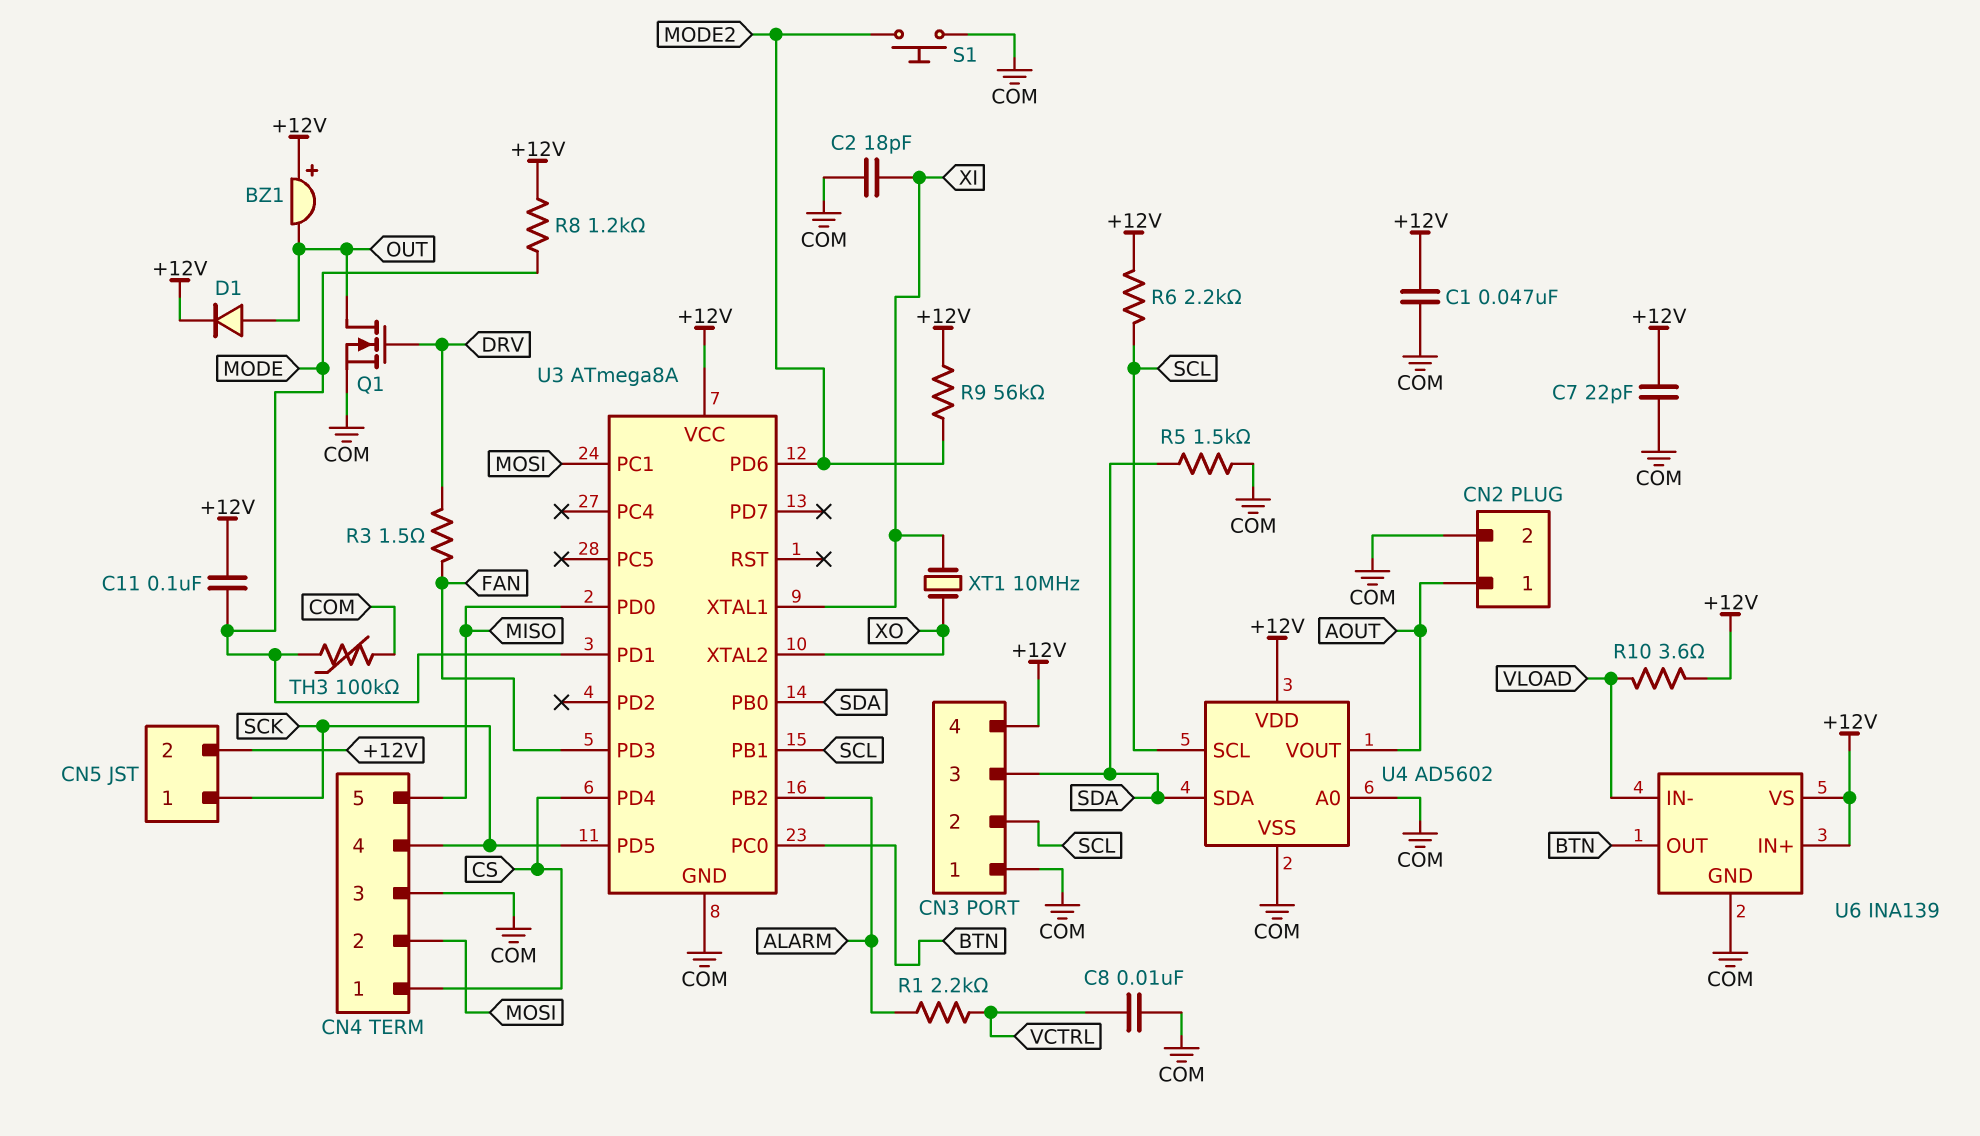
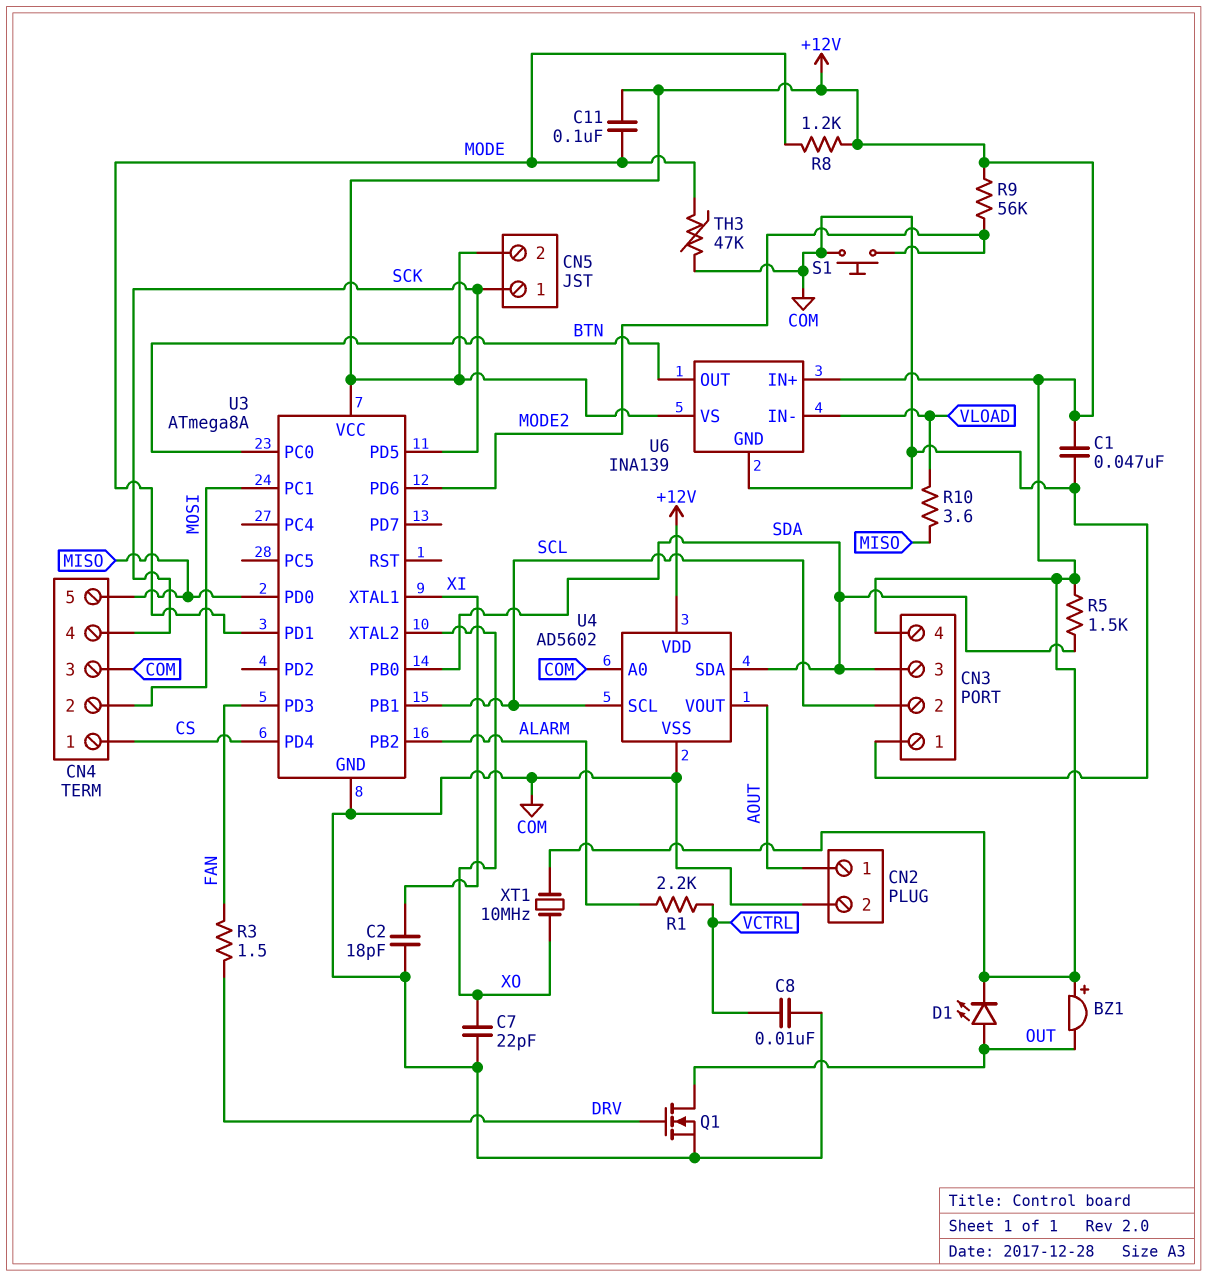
C7: 22pF (+12V, COM) -> 22pF (COM, XO)
D1: diode (A OUT, K +12V) -> LED (A OUT, K +12V)
R5: 1.5k (COM, SDA) -> 1.5k (+12V, SDA)
R6: 2.2k (+12V, SCL) -> none
R10: 3.6 (+12V, VLOAD) -> 3.6 (MISO, VLOAD)
TH3: 100k (COM, MODE) -> 47k (COM, MODE)
XT1: 10MHz (XI, XO) -> 10MHz (+12V, XO)

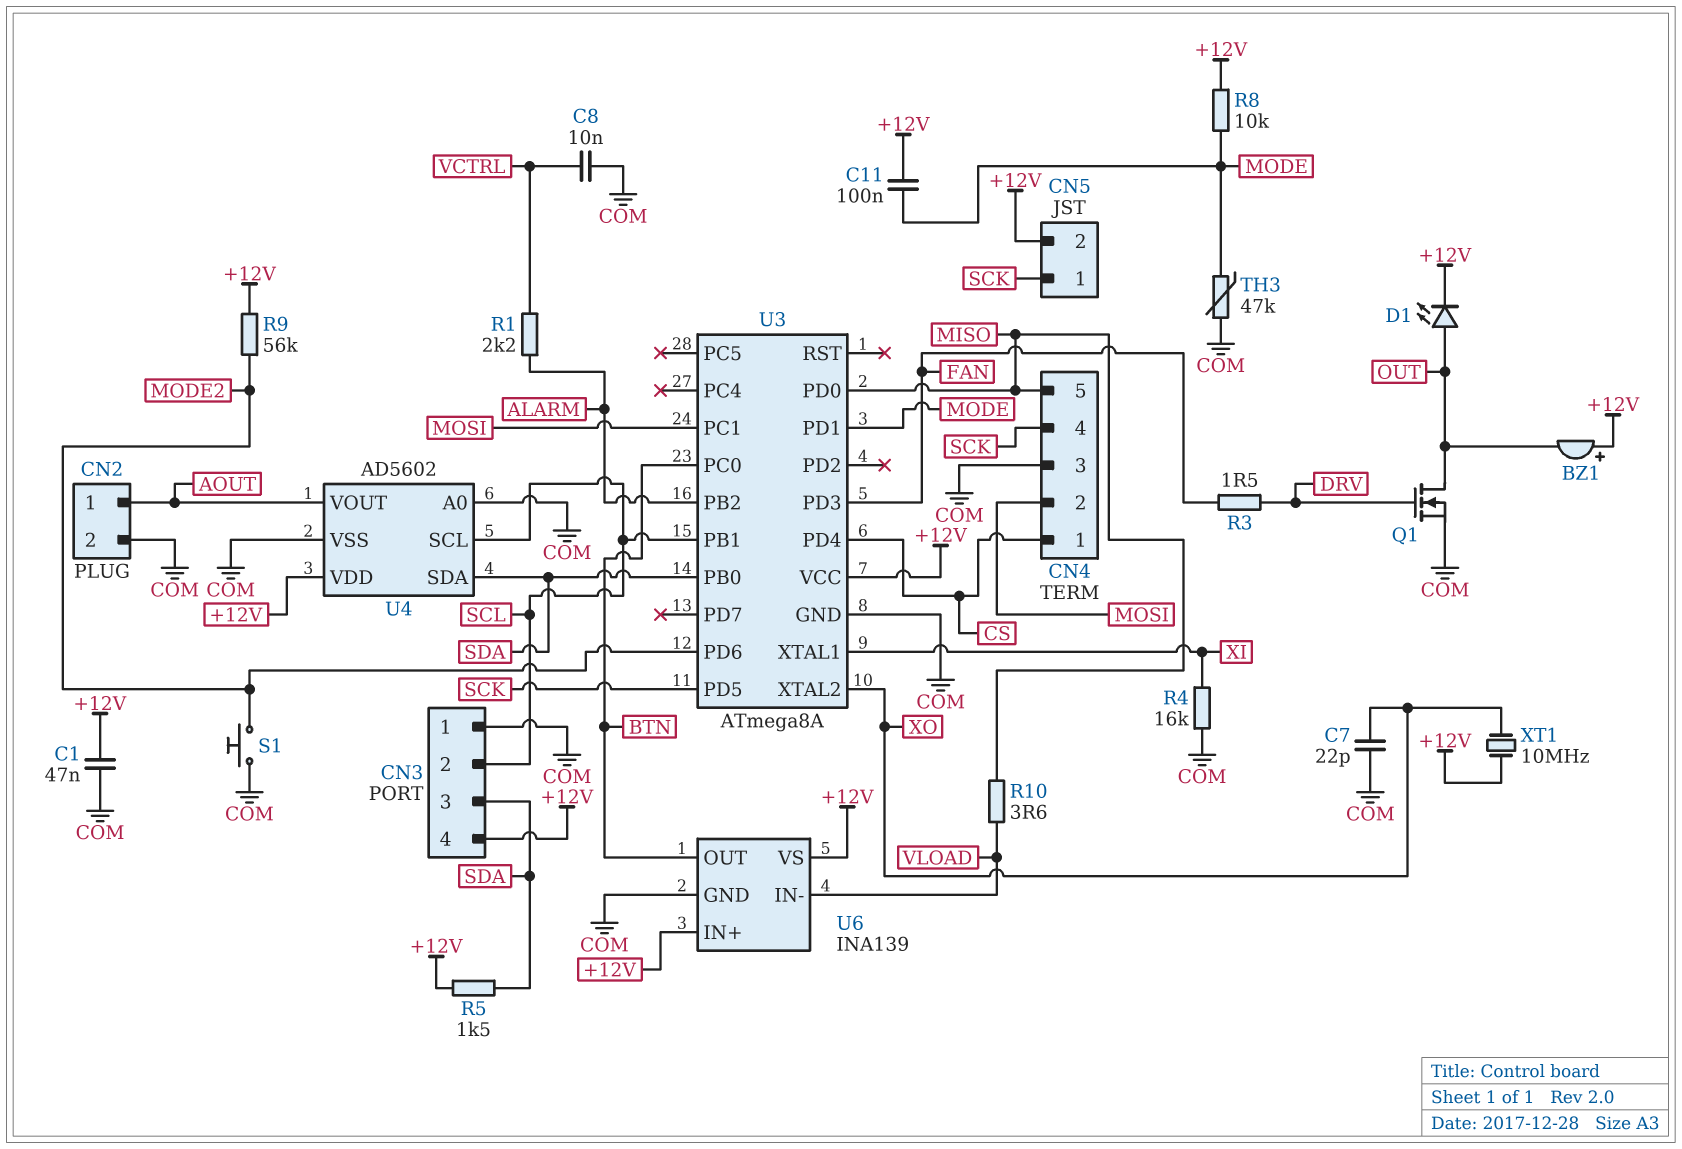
C2: 18pF (COM, XI) -> none
R4: none -> 16k (COM, XI)
R8: 1.2k (+12V, MODE) -> 10k (+12V, MODE)

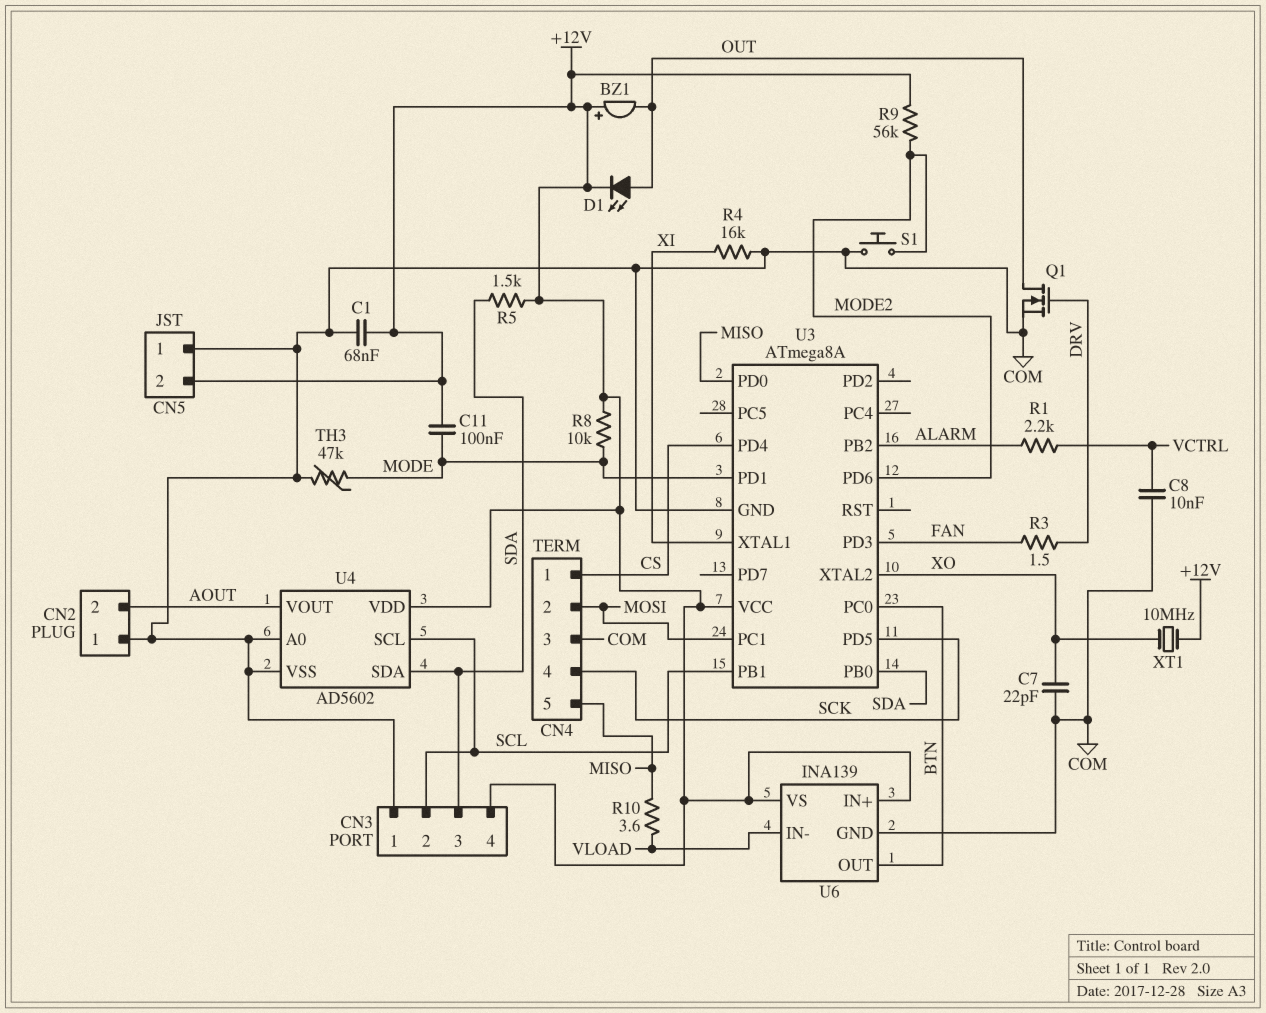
C1: 47nF (+12V, COM) -> 68nF (+12V, COM)
CN2 pin 1: AOUT -> COM
CN2 pin 2: COM -> AOUT
CN5 pin 1: SCK -> COM

